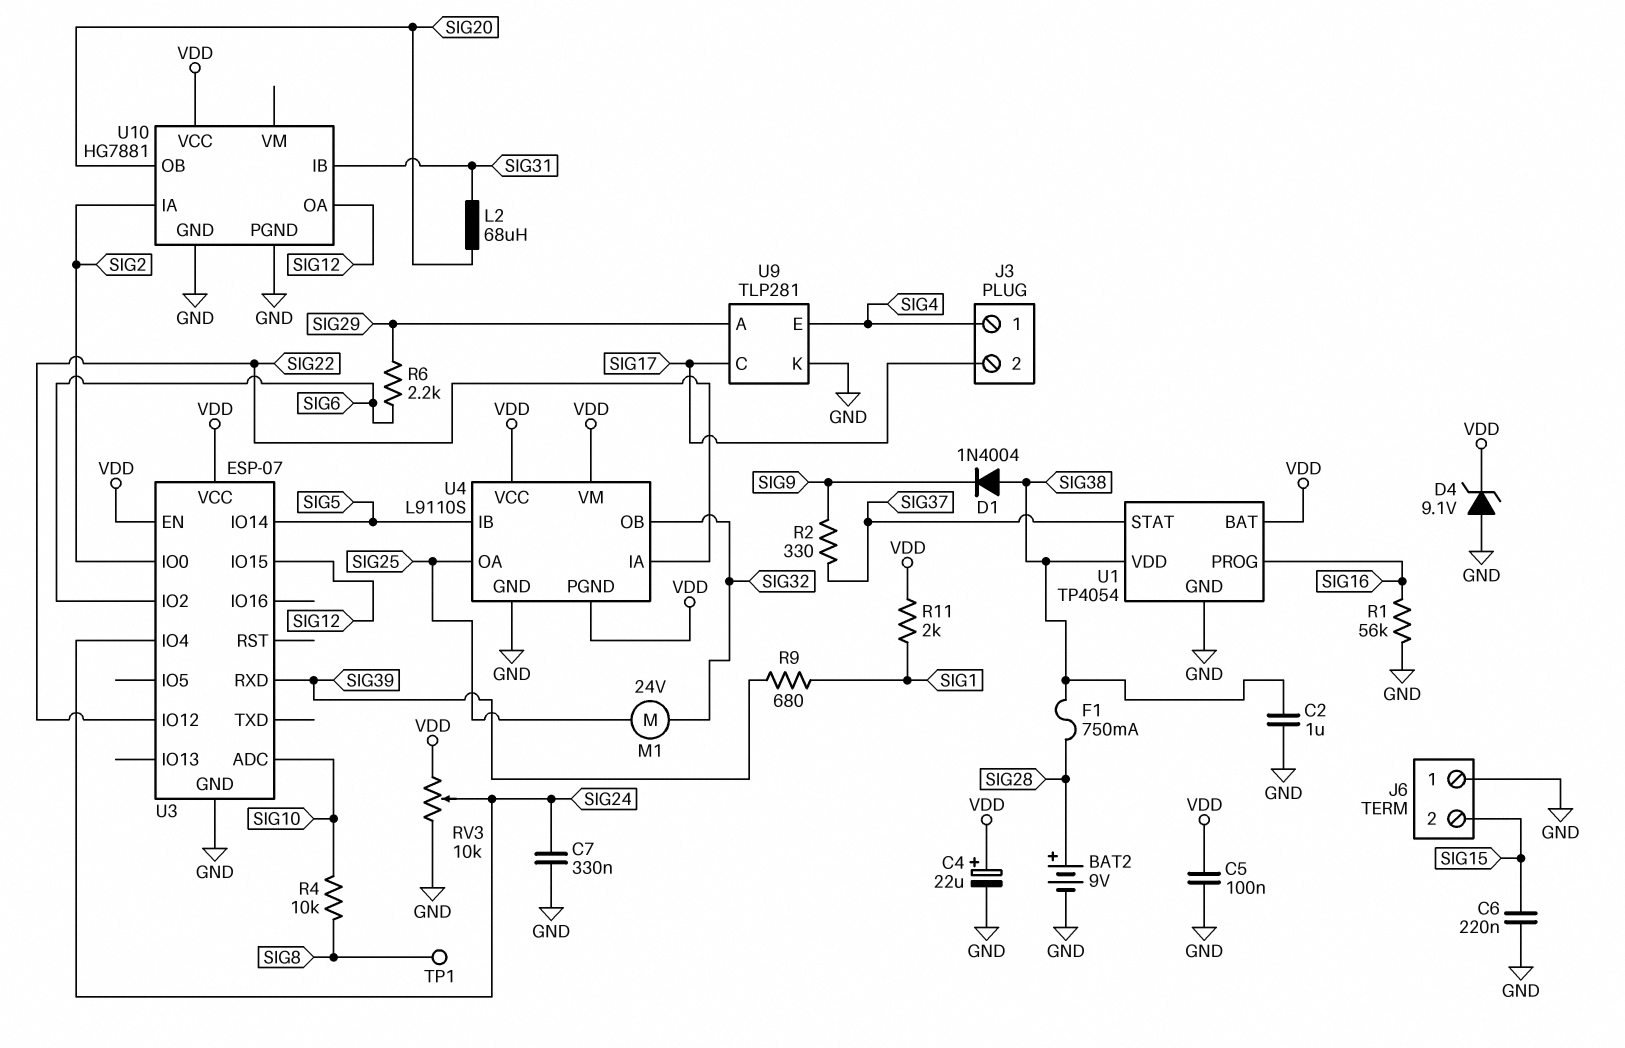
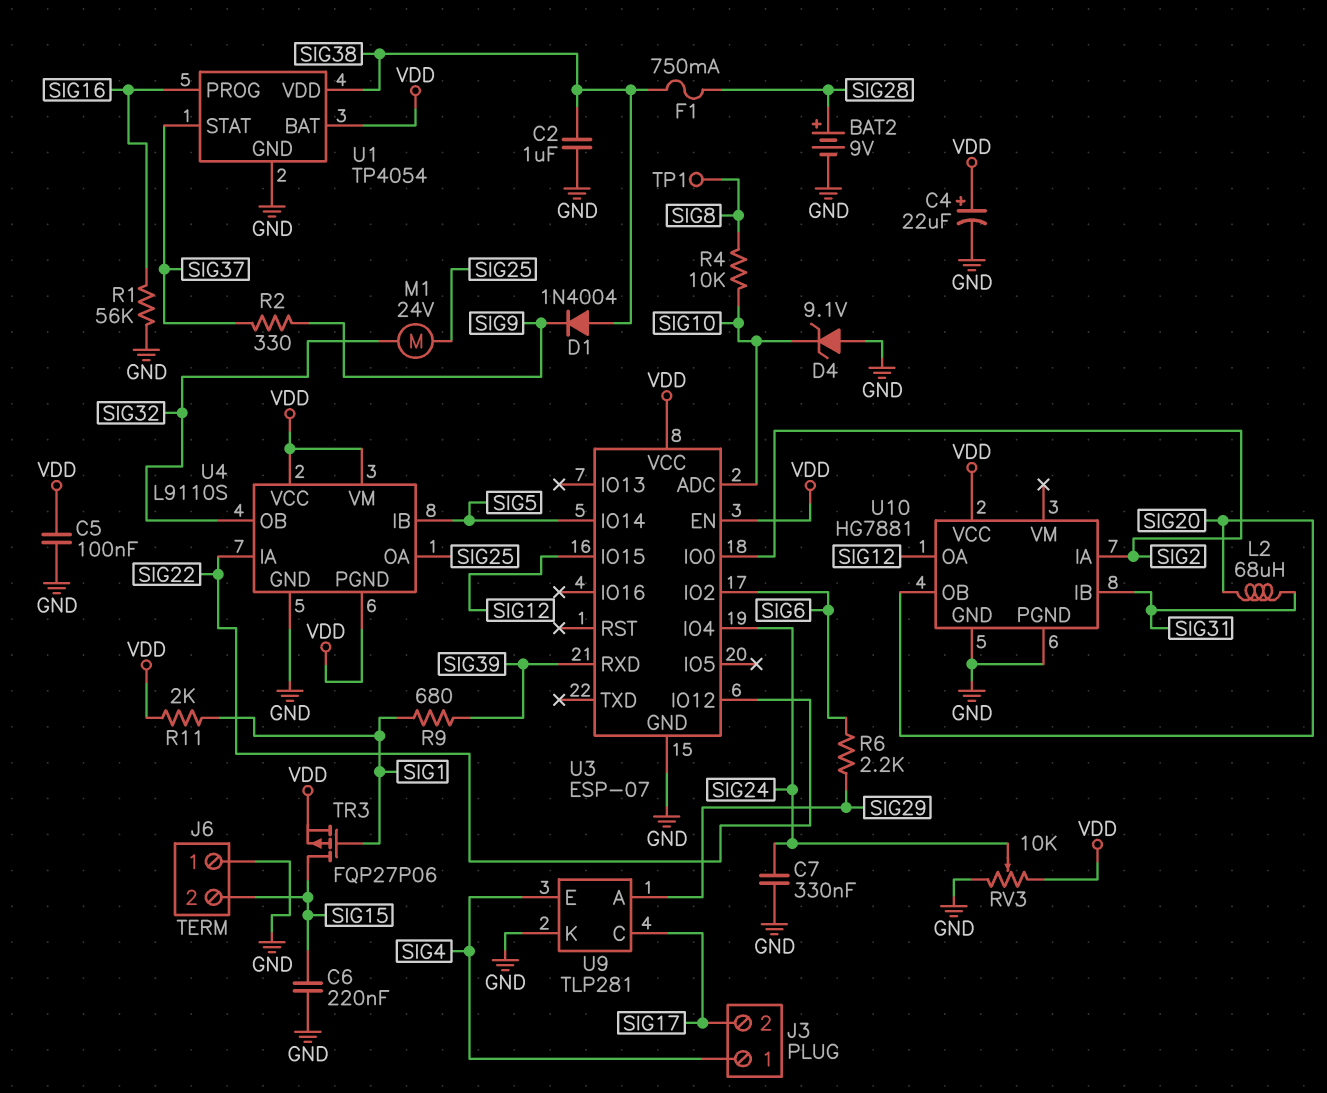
D4: zener 9.1V (A GND, K VDD) -> zener 9.1V (A GND, K SIG10)
TR3: none -> PMOS FQP27P06 (G SIG1, D SIG15, S VDD)

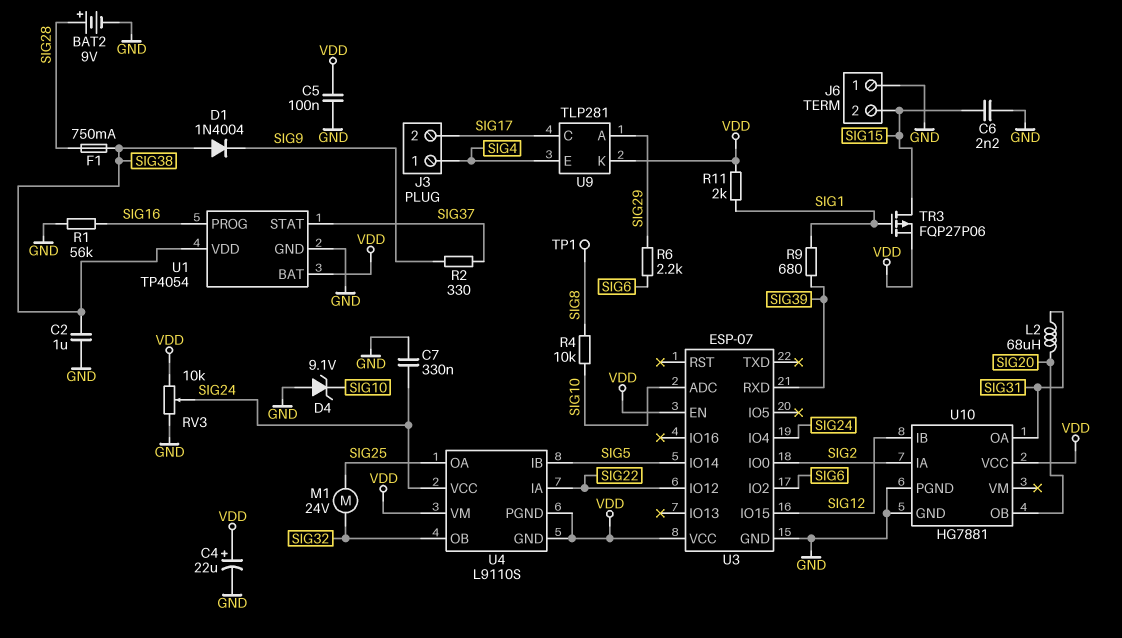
C6: 220nF (GND, SIG15) -> 2.2nF (GND, SIG15)
U4 pin GND: GND -> VDD
U4 pin VCC: VDD -> SIG24
U9 pin K: GND -> VDD
U10 pin IB: SIG31 -> SIG12
U10 pin OA: SIG12 -> SIG31

